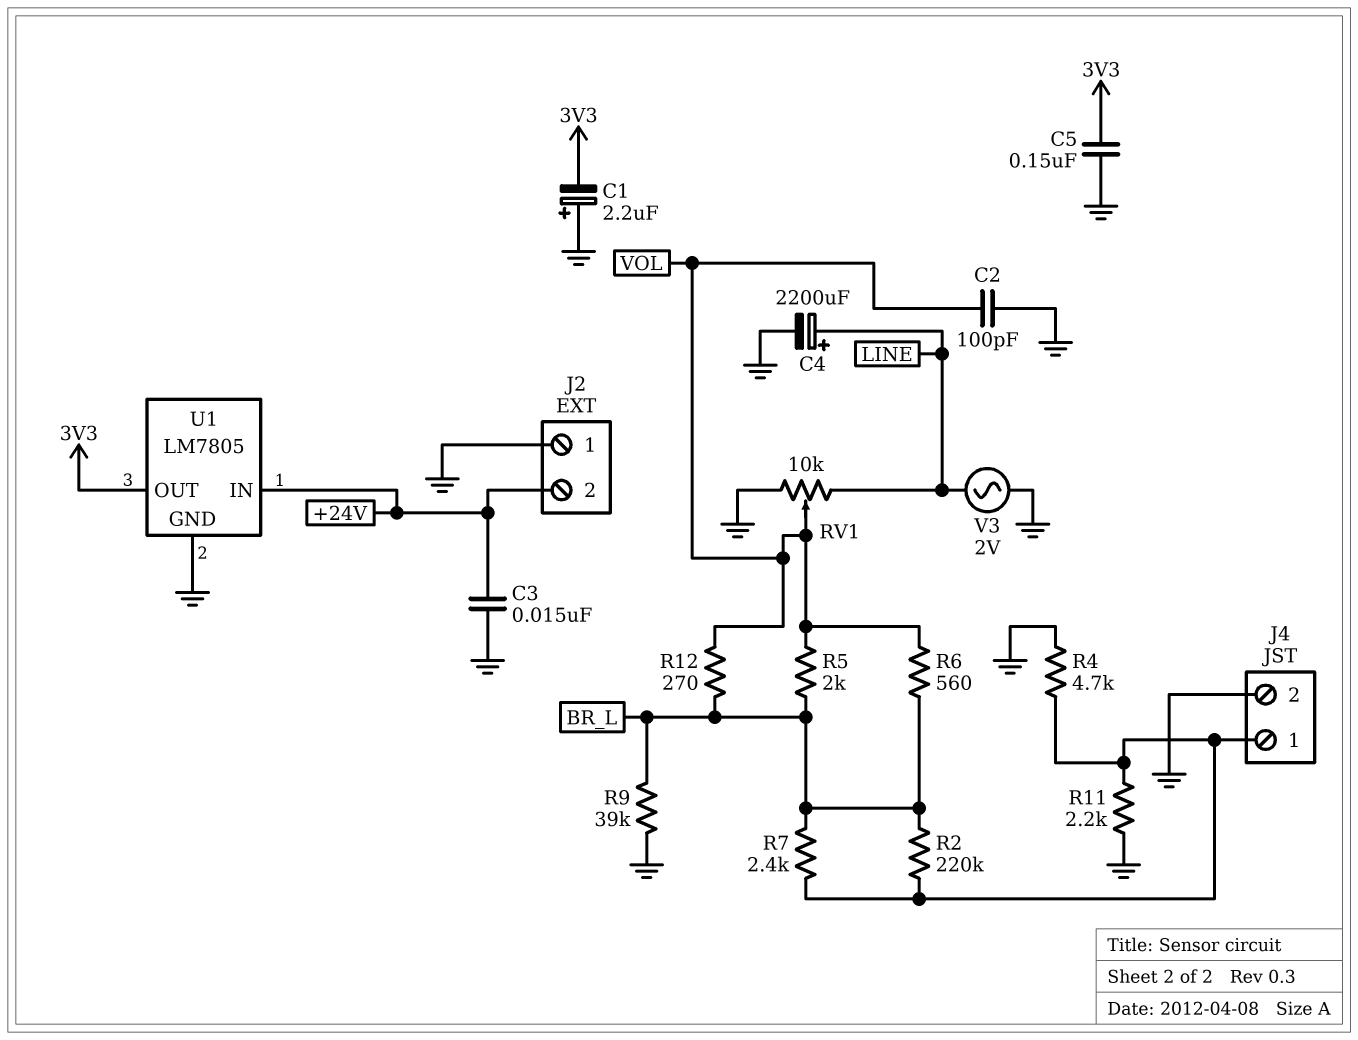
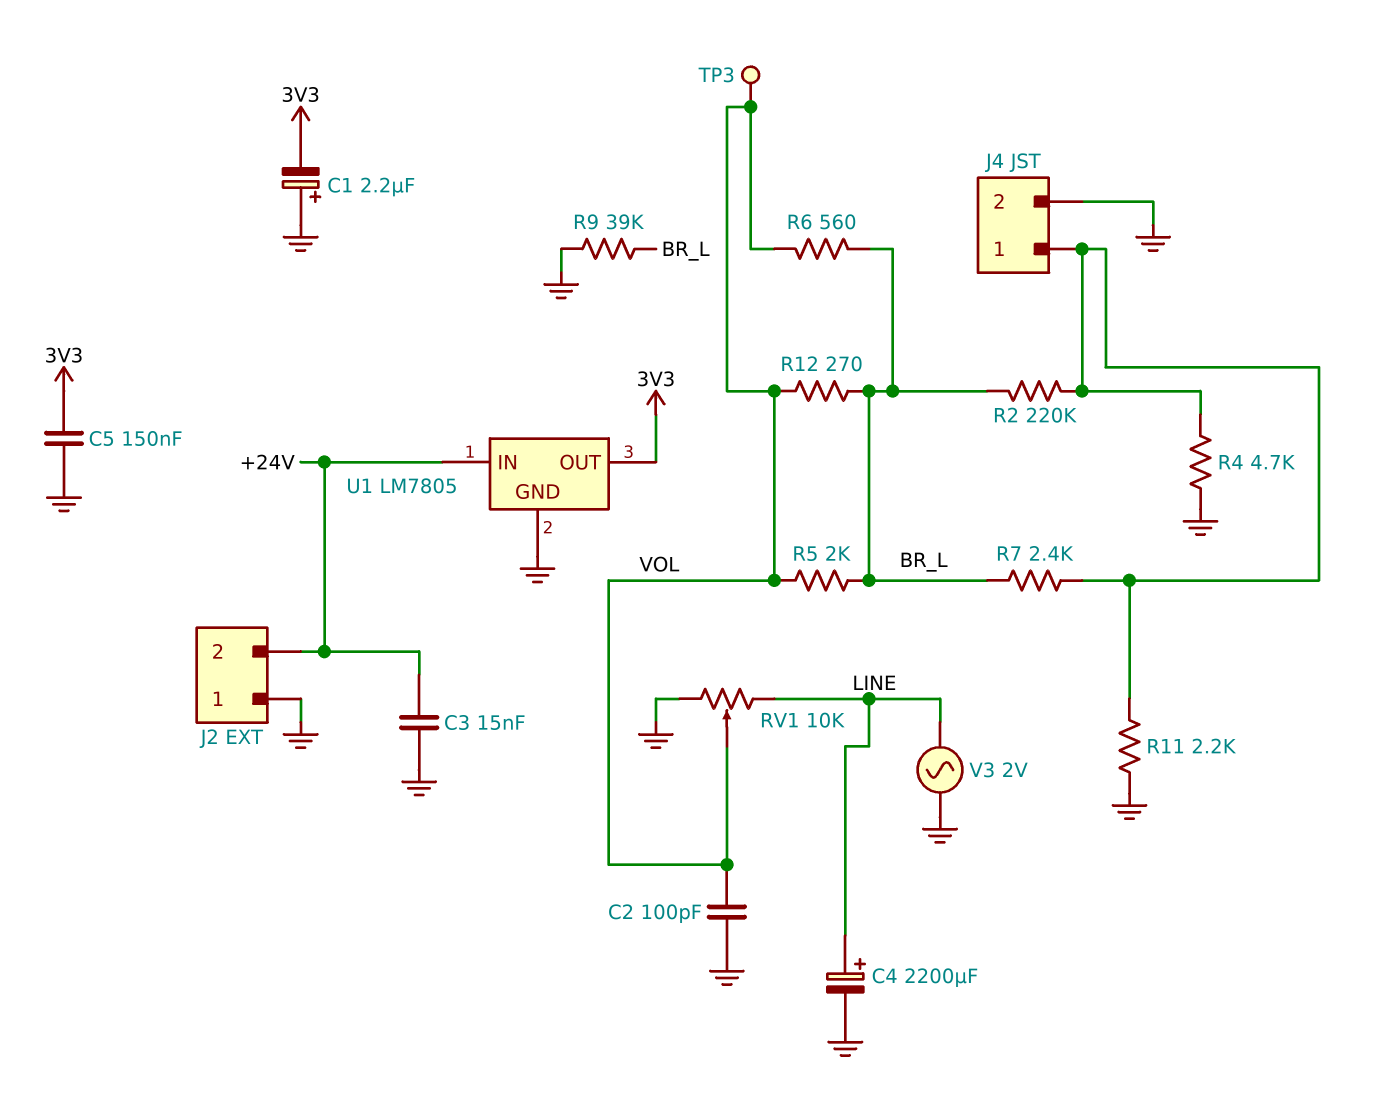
TP3: none -> test point (VOL)

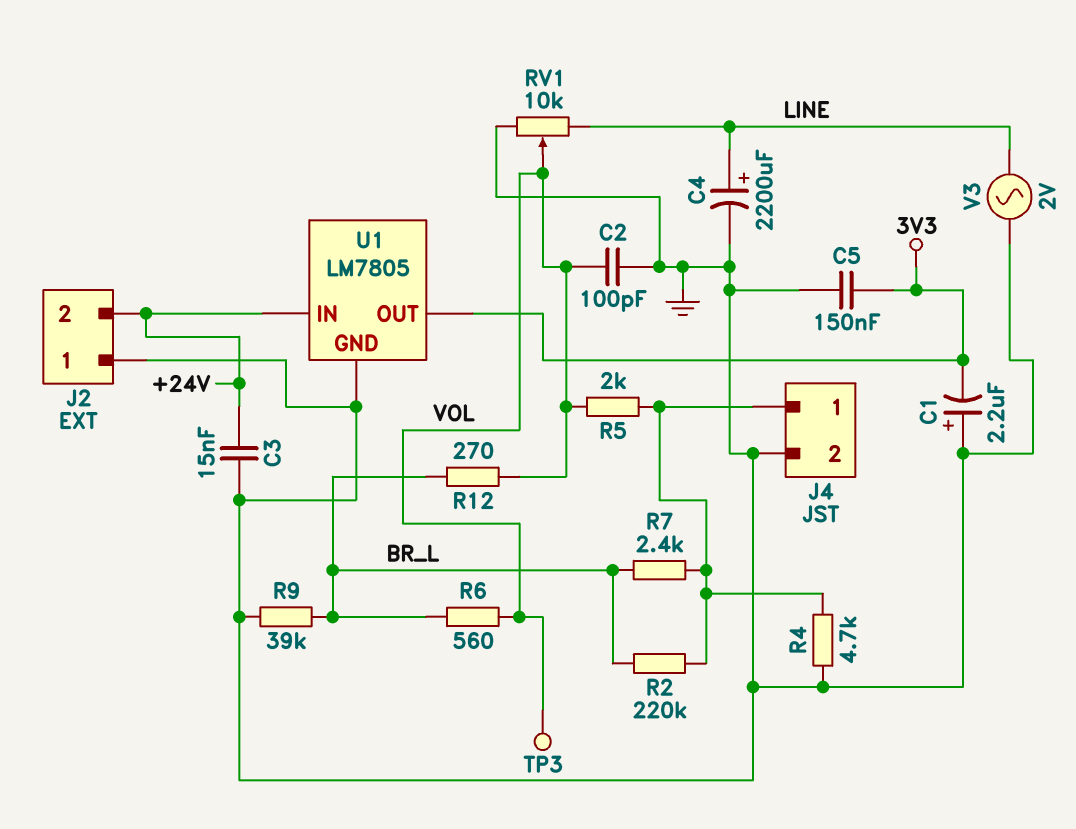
R5: 2k (BR_L, VOL) -> 2k (J4/1, VOL)
R11: 2.2k (GND, J4/1) -> none

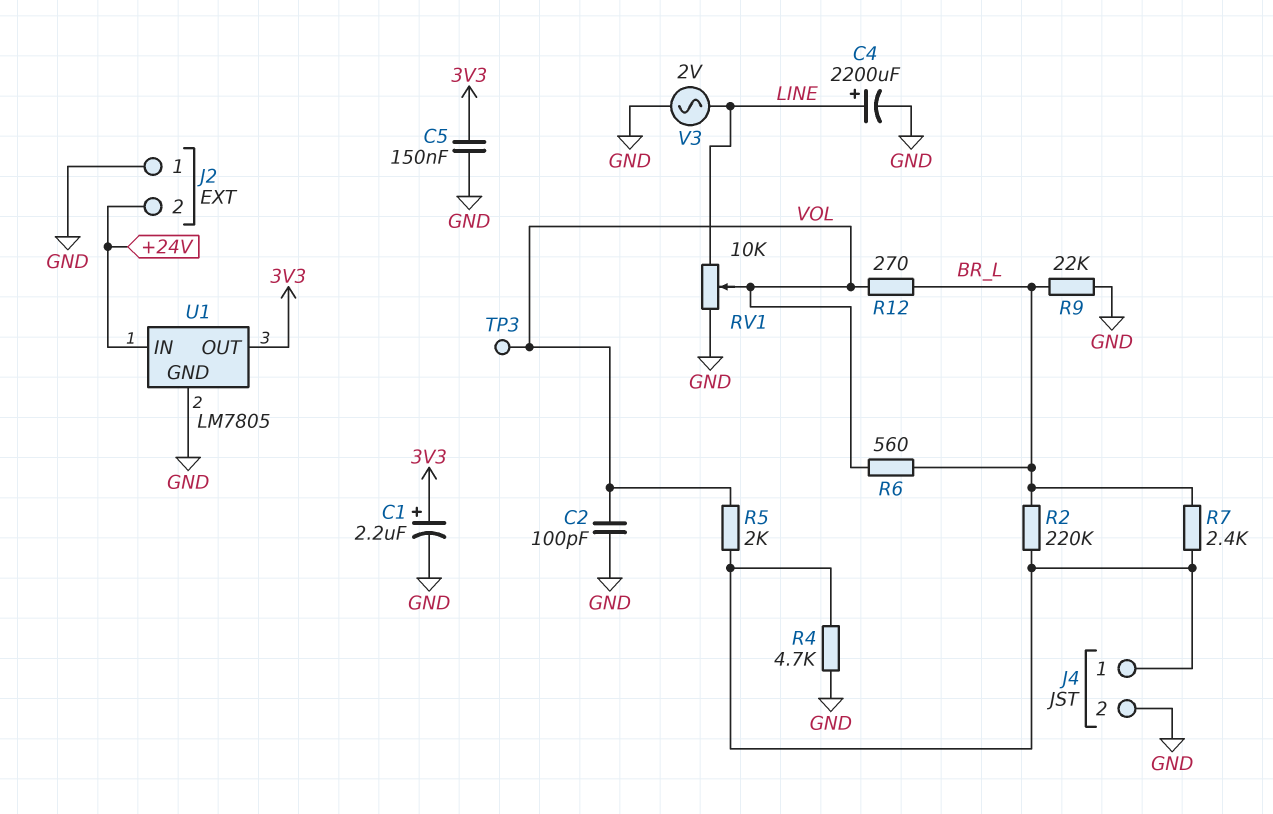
C1: 2.2uF (plus GND, minus 3V3) -> 2.2uF (plus 3V3, minus GND)
C3: 15nF (+24V, GND) -> none
R9: 39k (BR_L, GND) -> 22k (BR_L, GND)

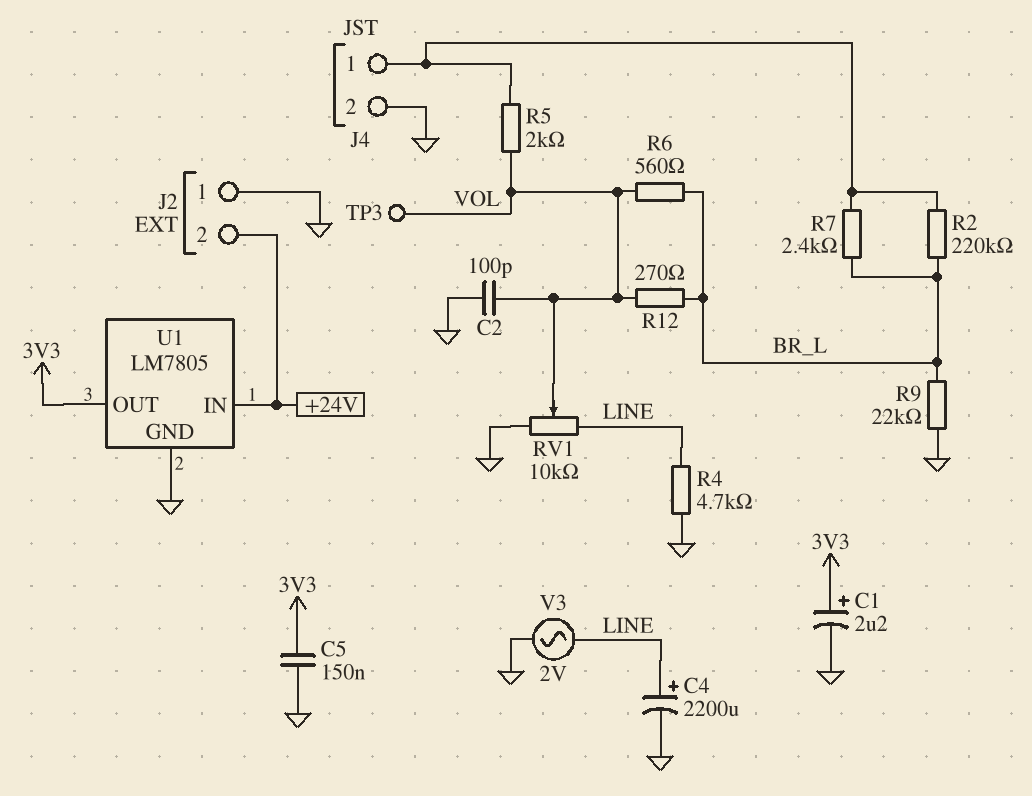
R4: 4.7k (GND, J4/1) -> 4.7k (GND, LINE)

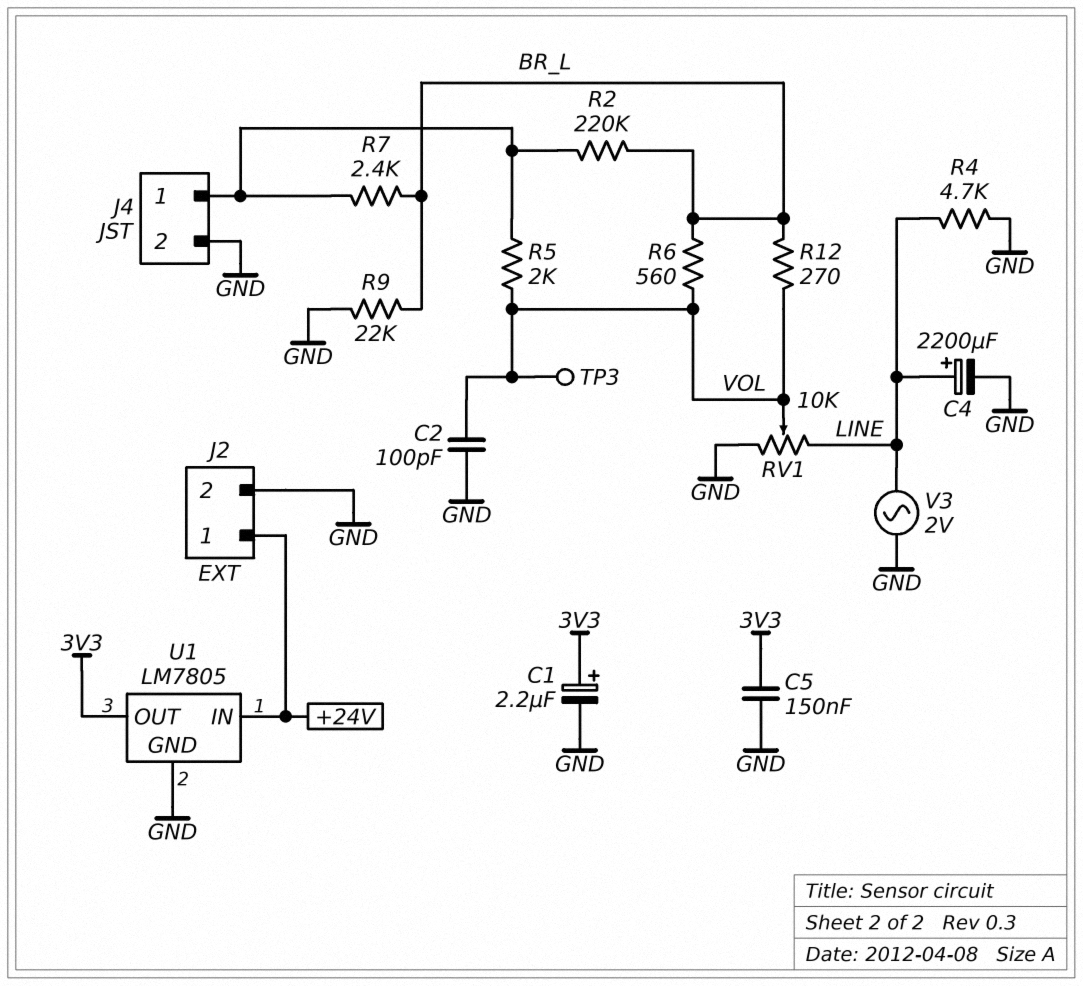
J2 pin 1: GND -> +24V
J2 pin 2: +24V -> GND

